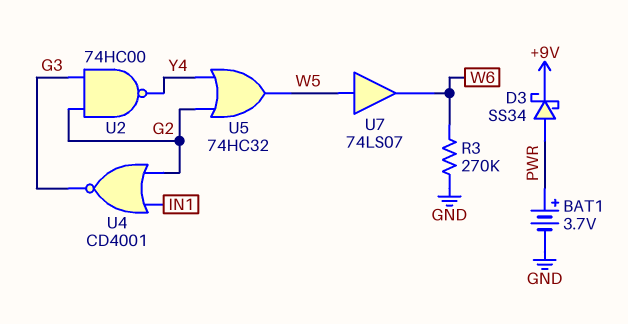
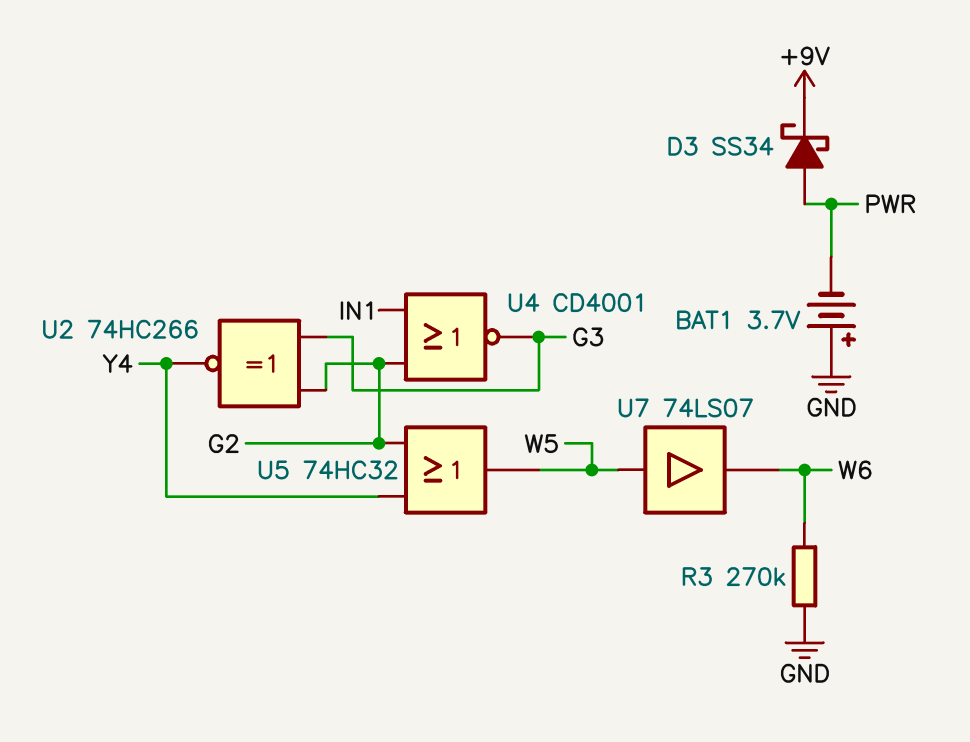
BAT1: 3.7V (plus PWR, minus GND) -> 3.7V (plus GND, minus PWR)
U2: NAND 74HC00 (in G2, in G3, out Y4) -> XNOR 74HC266 (in G2, in G3, out Y4)

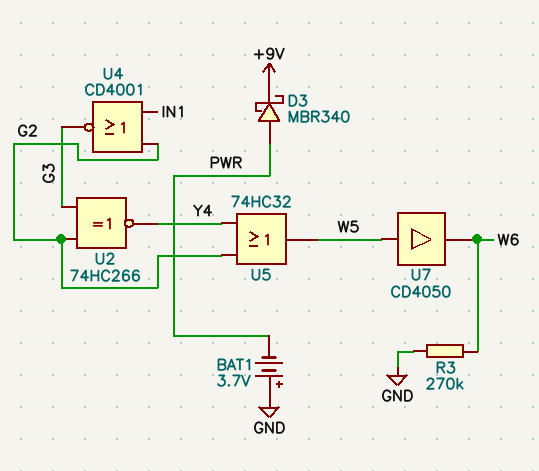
D3: schottky SS34 (A PWR, K +9V) -> schottky MBR340 (A PWR, K +9V)
U7: buffer 74LS07 (in W5, out W6) -> buffer CD4050 (in W5, out W6)

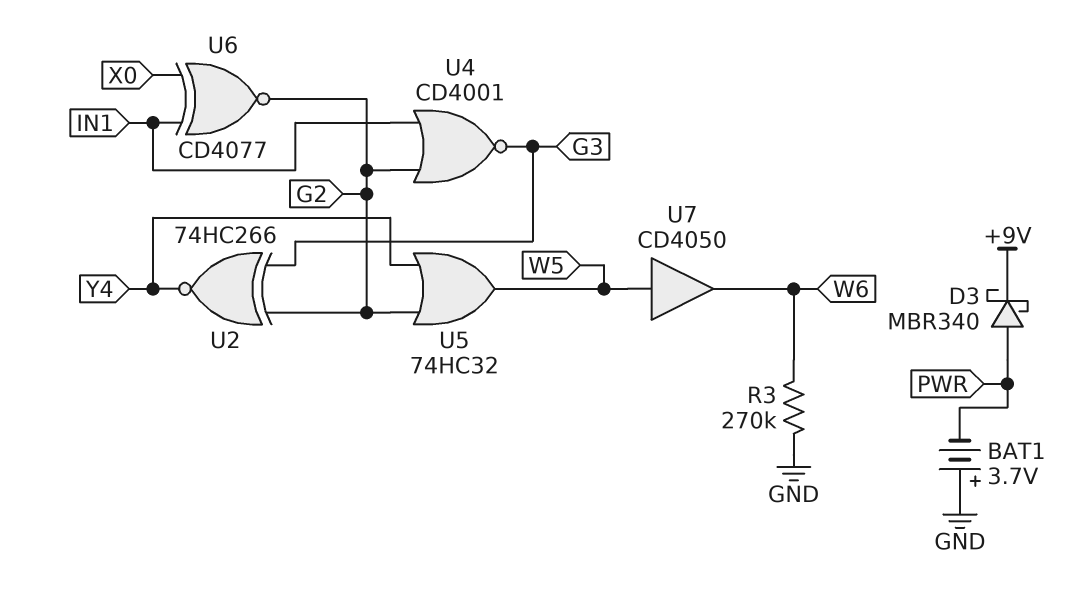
U6: none -> XNOR CD4077 (in IN1, in X0, out G2)

